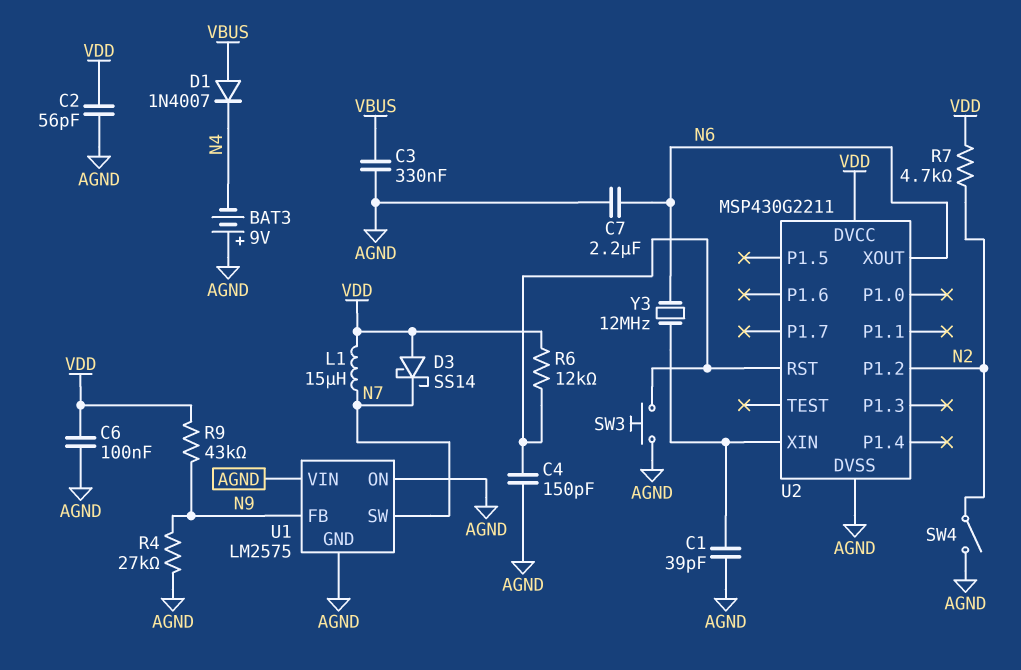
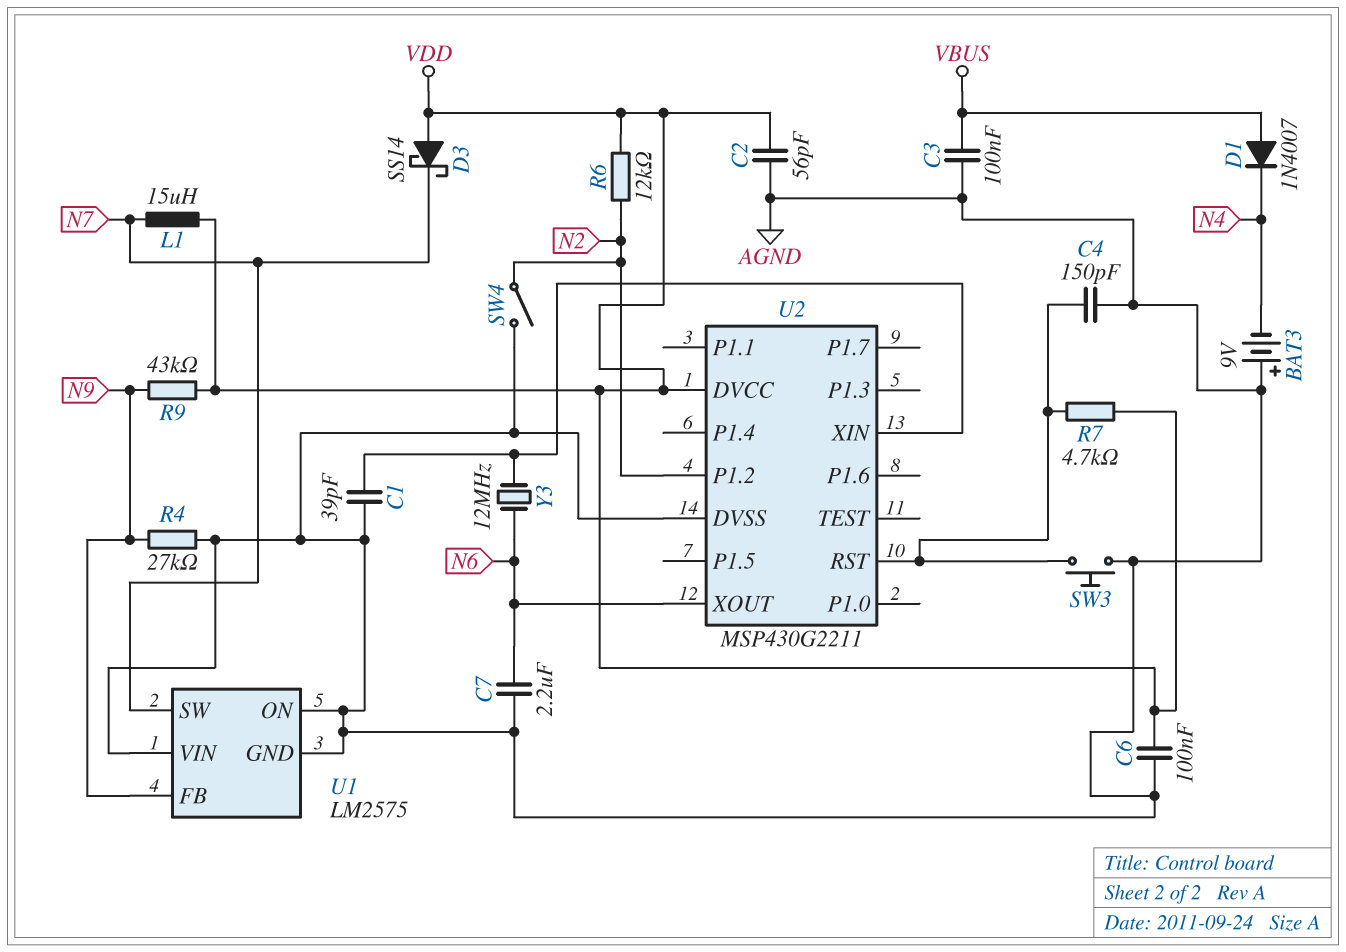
C3: 330nF (AGND, VBUS) -> 100nF (AGND, VBUS)
R6: 12k (U2/RST, VDD) -> 12k (N2, VDD)
R7: 4.7k (N2, VDD) -> 4.7k (U2/RST, VDD)

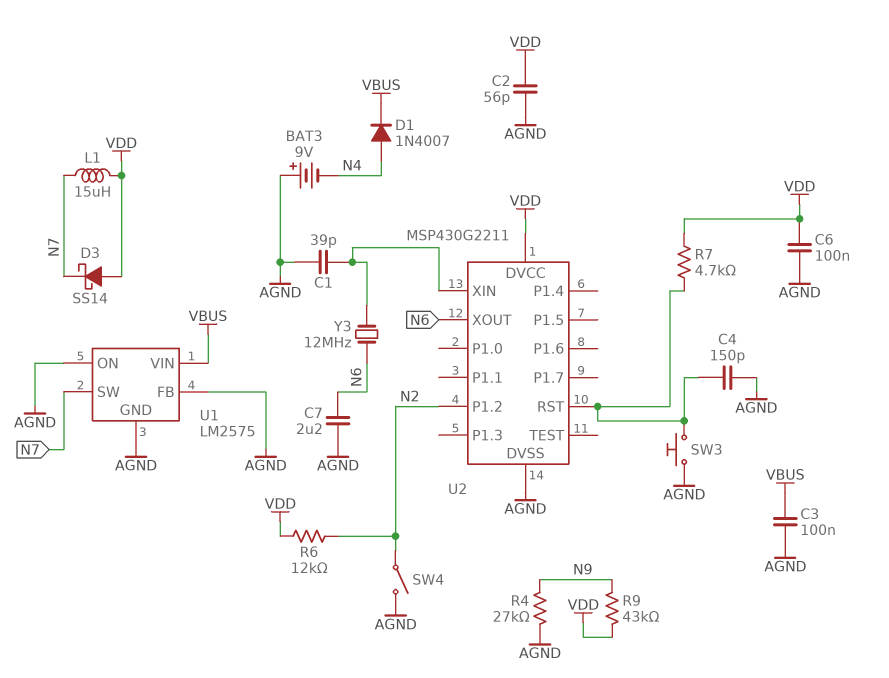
D1: diode 1N4007 (A VBUS, K N4) -> diode 1N4007 (A N4, K VBUS)
U1 pin FB: N9 -> AGND
U1 pin VIN: AGND -> VBUS

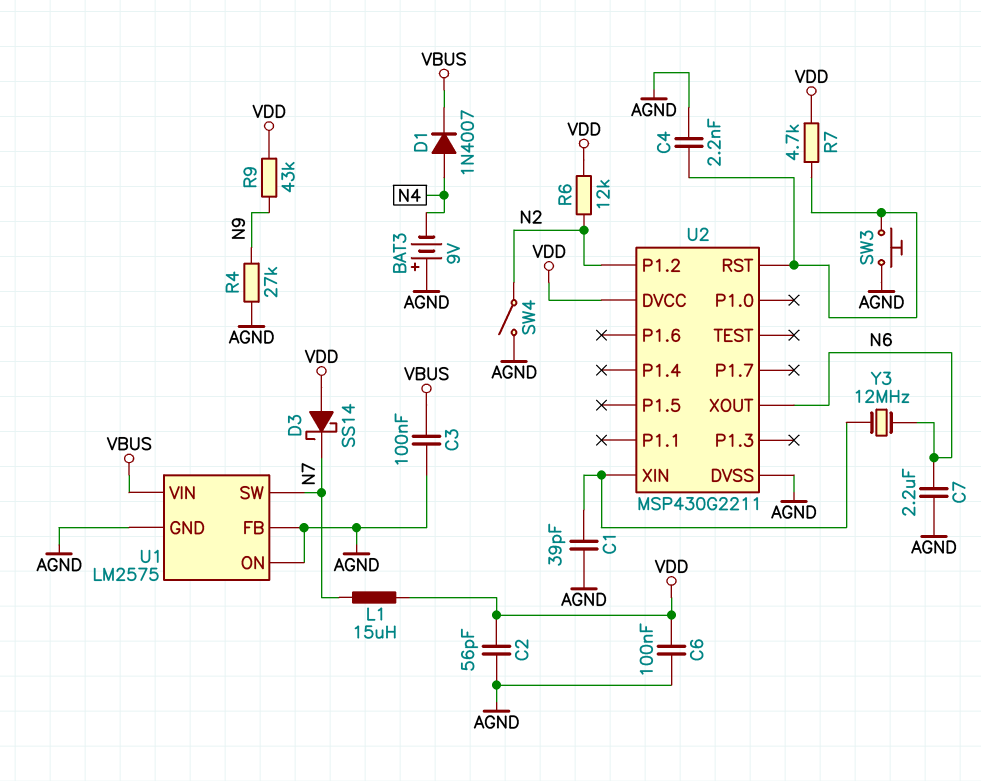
C4: 150pF (AGND, U2/RST) -> 2.2nF (AGND, U2/RST)

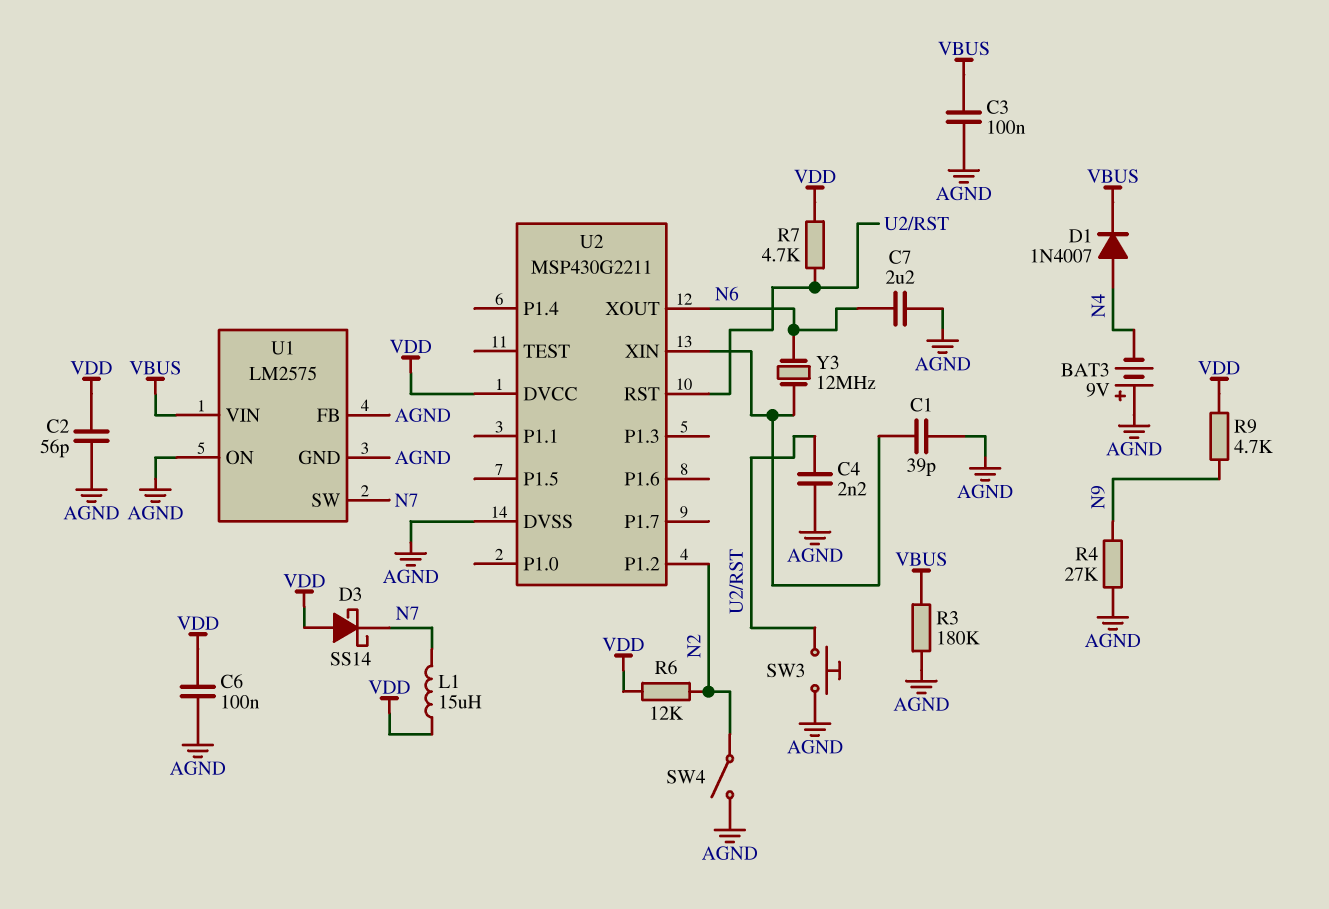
R3: none -> 180k (AGND, VBUS)
R9: 43k (N9, VDD) -> 4.7k (N9, VDD)

